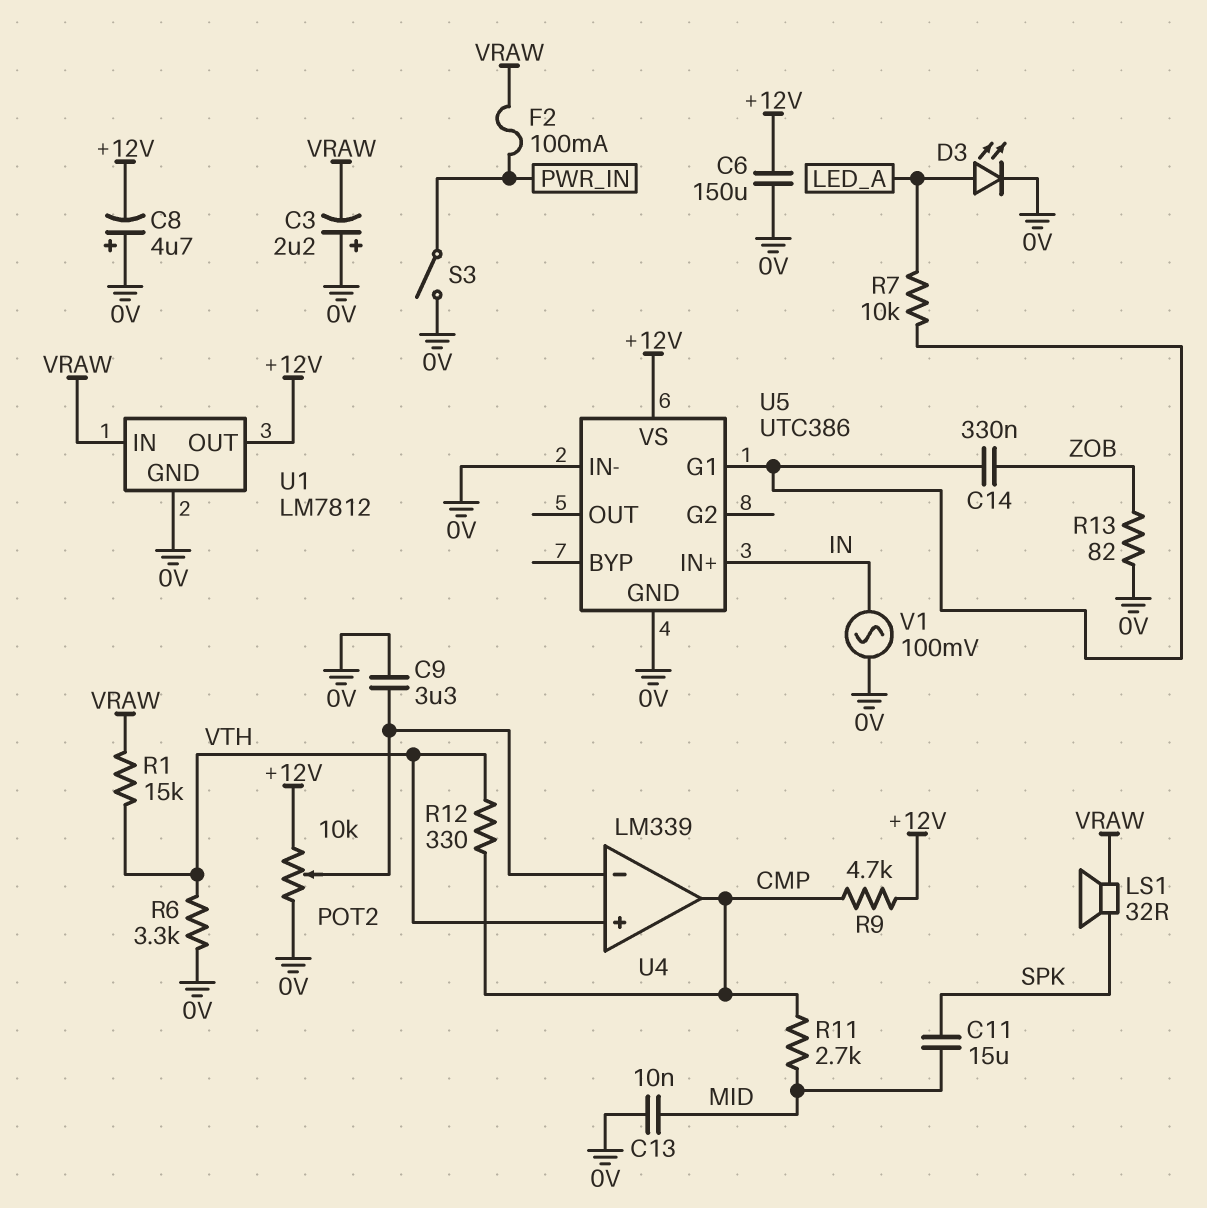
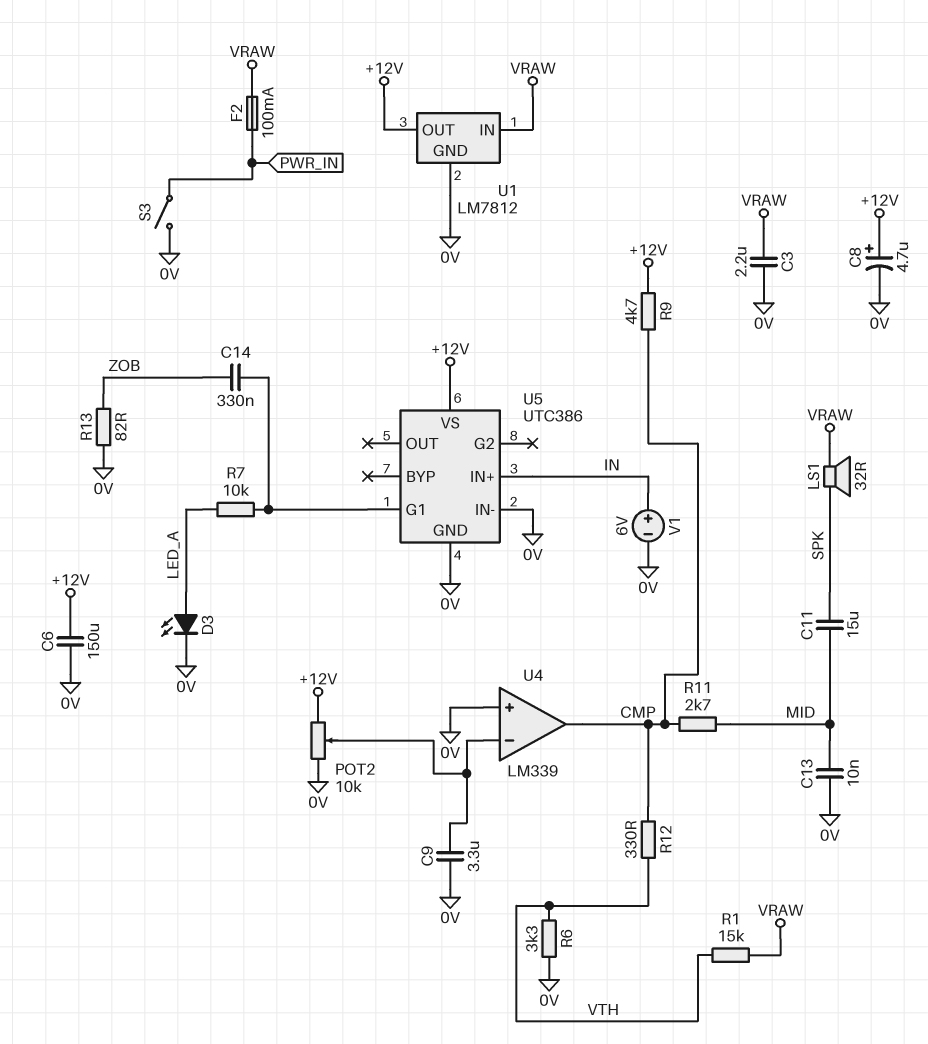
C3: 2.2uF (plus 0V, minus VRAW) -> 2.2uF (0V, VRAW)
C8: 4.7uF (plus 0V, minus +12V) -> 4.7uF (plus +12V, minus 0V)
U4 pin in+: VTH -> 0V
V1: AC 100mV (0V, IN) -> 6V (plus IN, minus 0V)

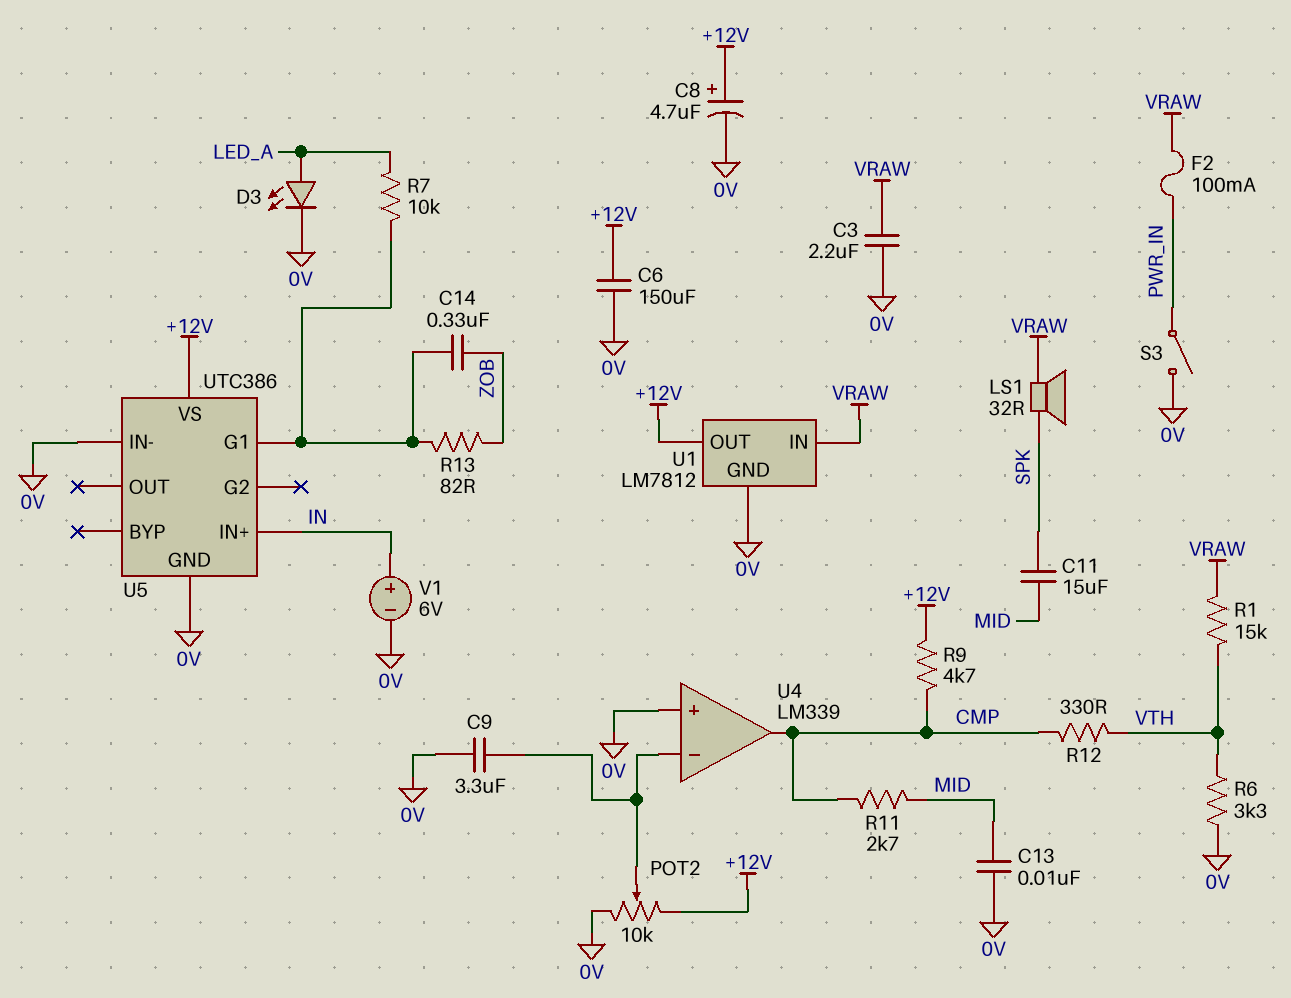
R13: 82 (0V, ZOB) -> 82 (U5/G1, ZOB)

